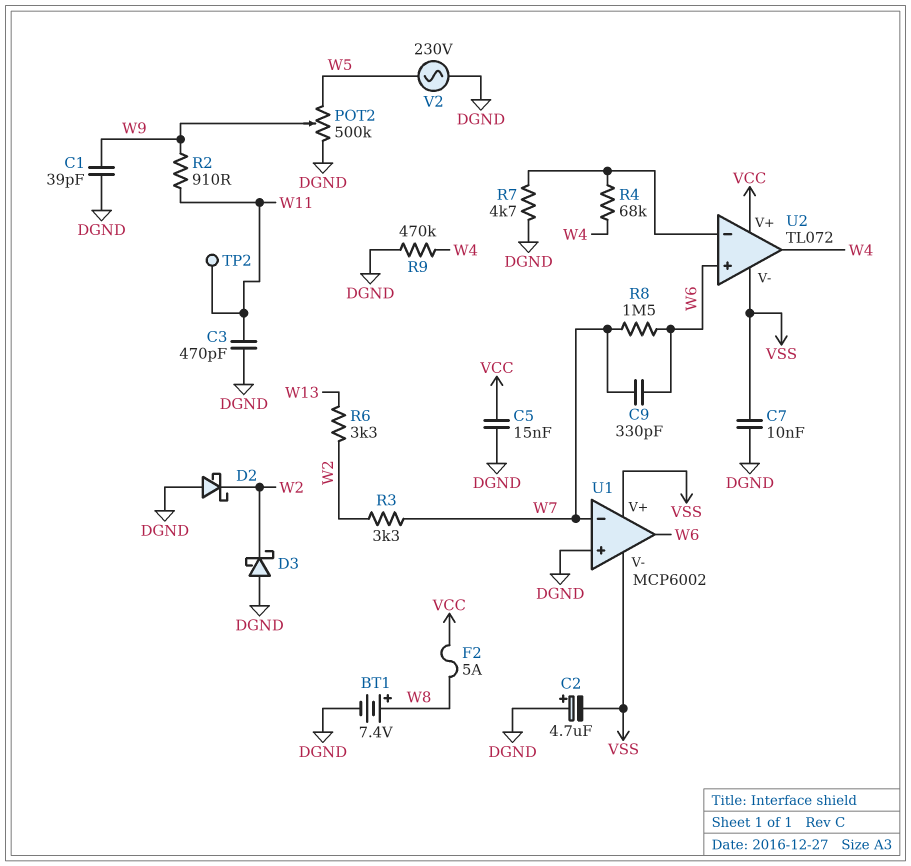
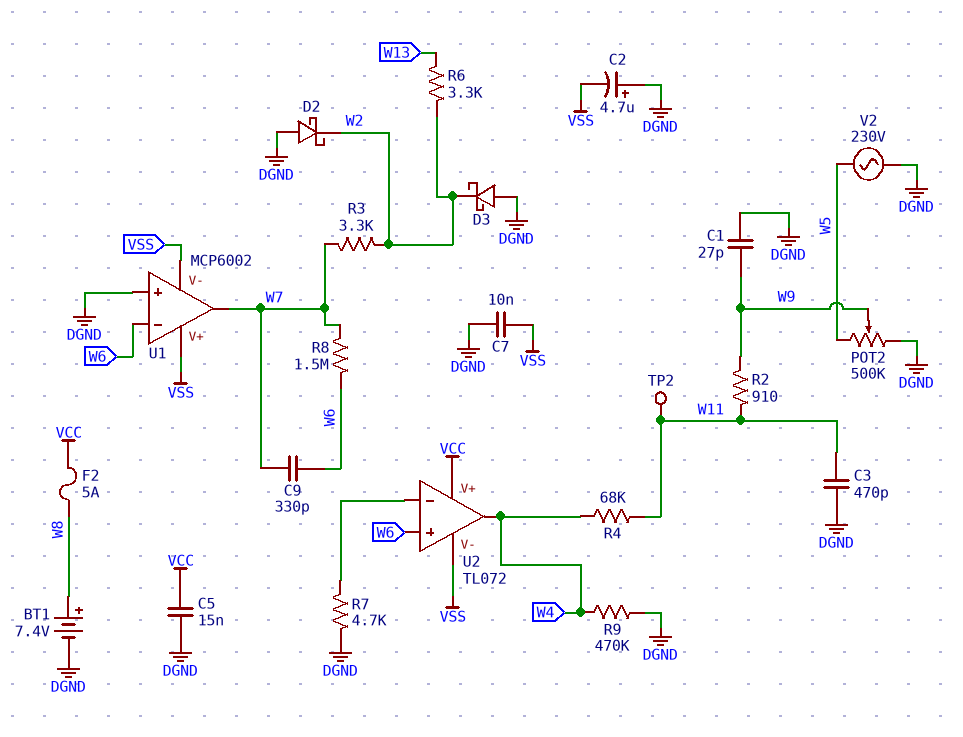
C1: 39pF (DGND, W9) -> 27pF (DGND, W9)
R4: 68k (U2/in-, W4) -> 68k (W4, W11)
U1 pin in-: W7 -> W6
U1 pin out: W6 -> W7

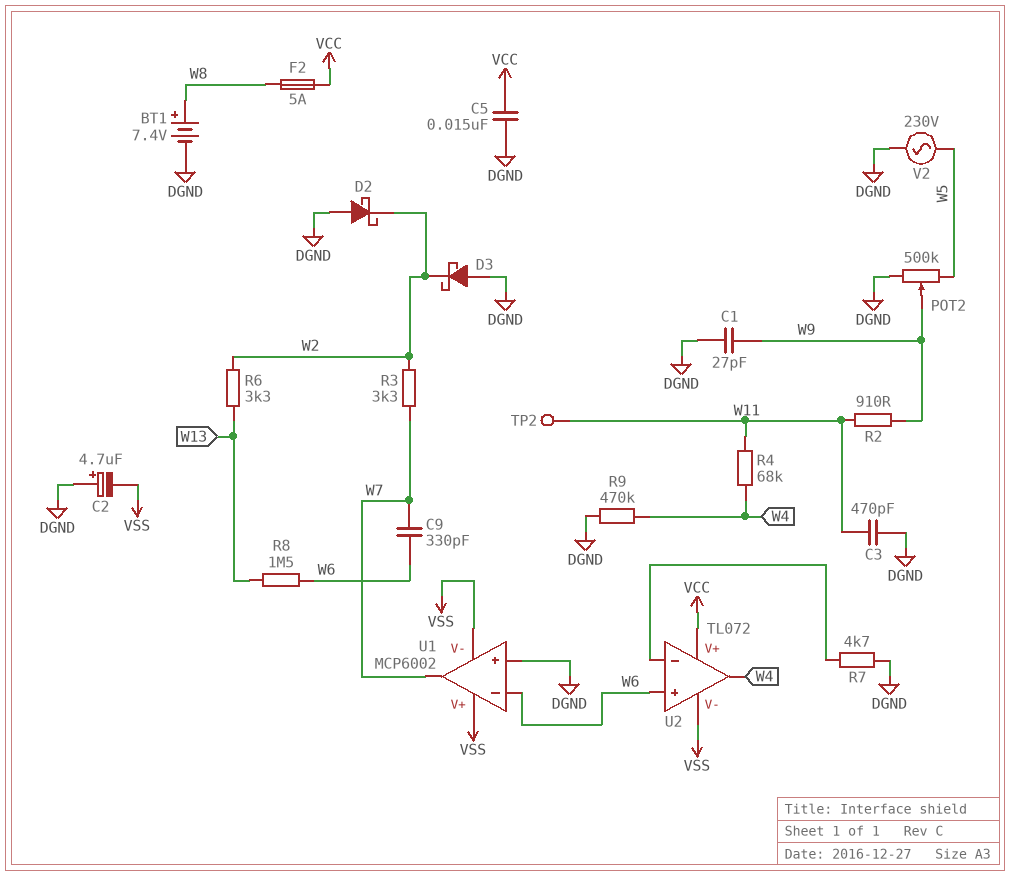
C7: 10nF (DGND, VSS) -> none
R8: 1.5M (W6, W7) -> 1.5M (W6, W13)

